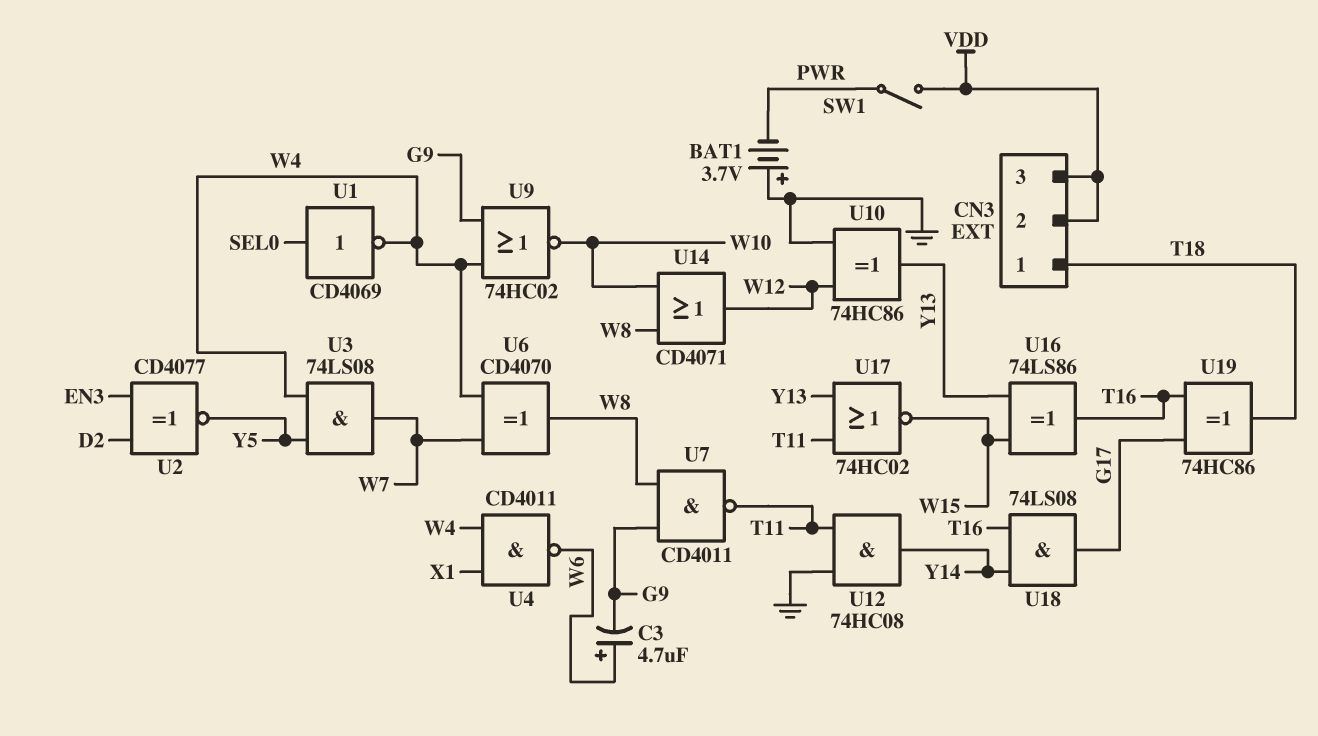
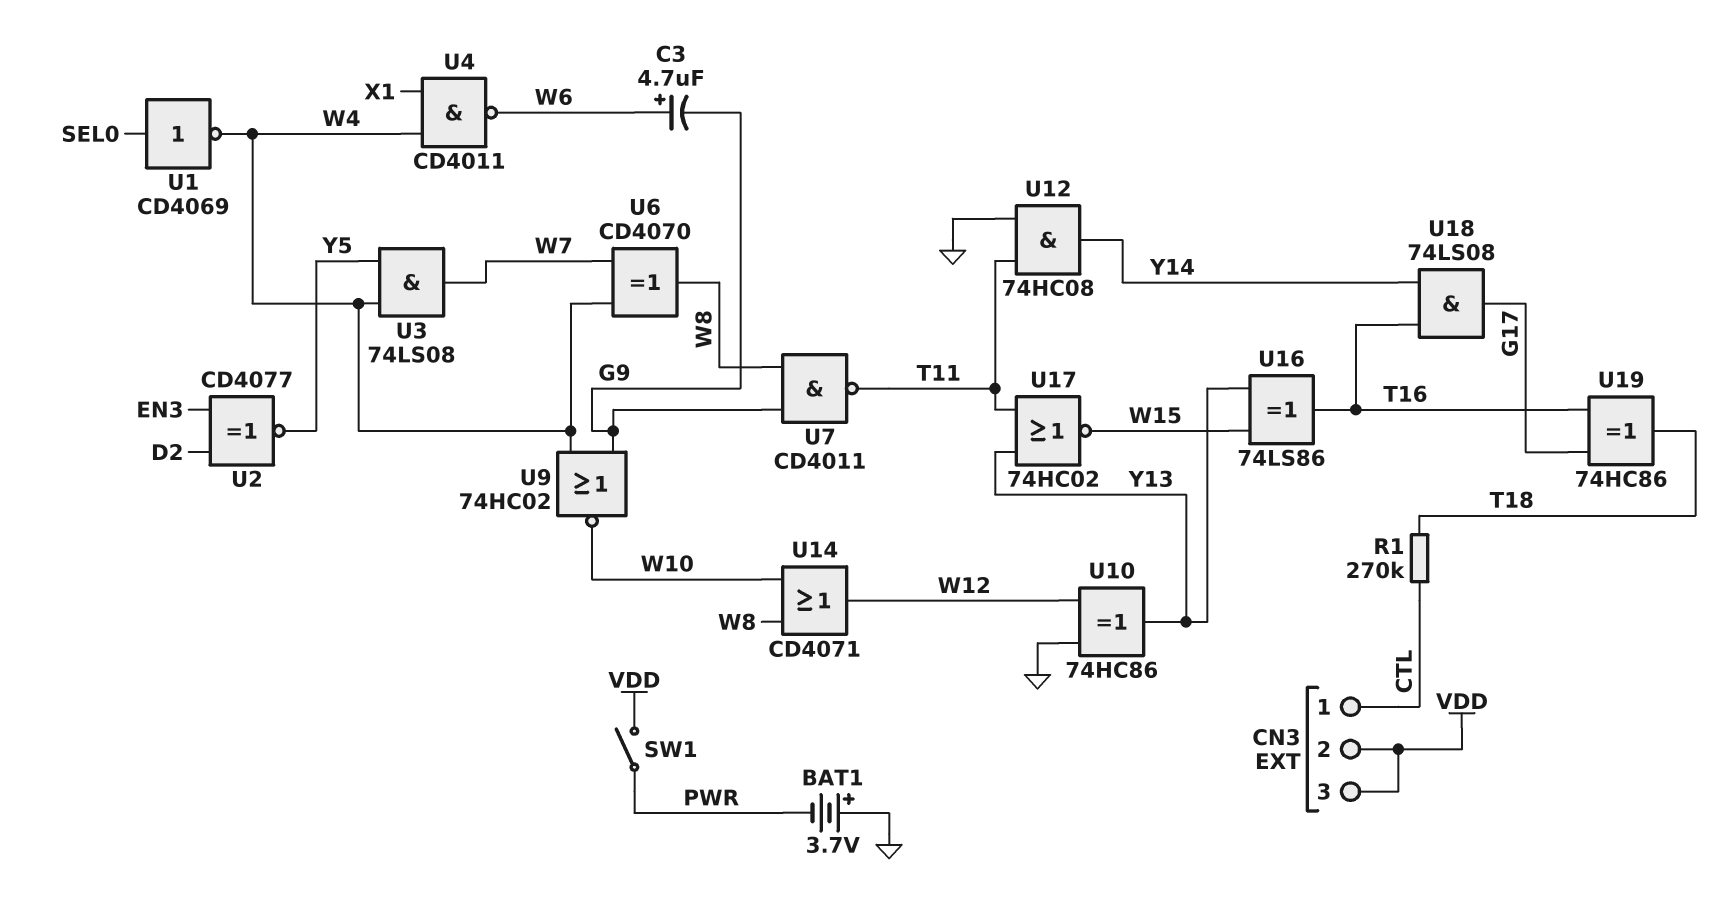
CN3 pin 1: T18 -> CTL
R1: none -> 270k (CTL, T18)

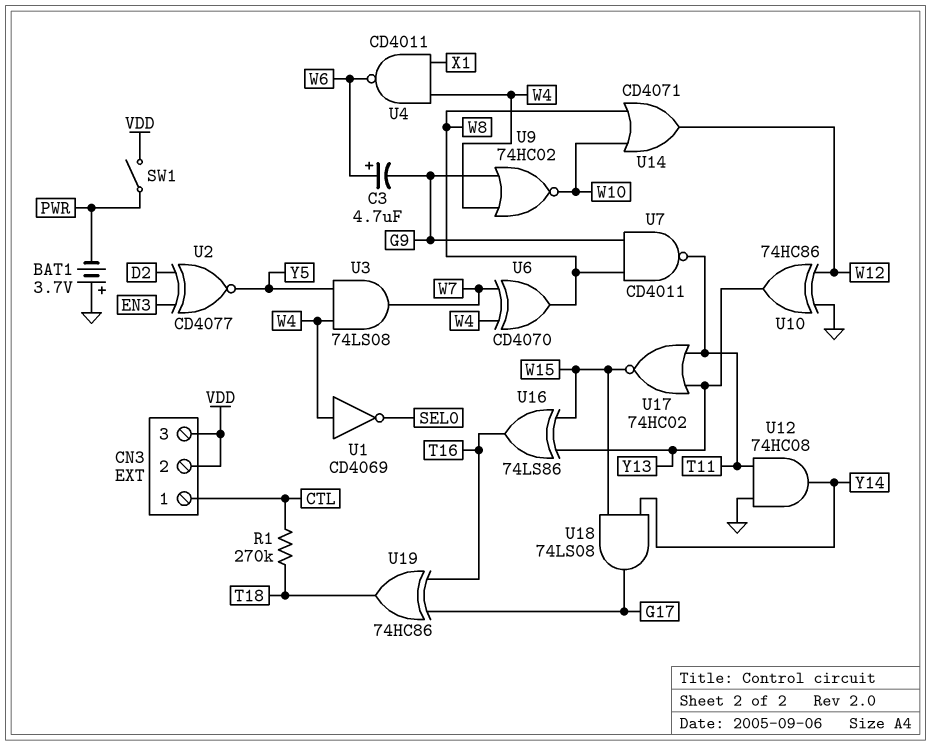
U1: NOT CD4069 (in SEL0, out W4) -> NOT CD4069 (in W4, out SEL0)
U18: AND 74LS08 (in T16, in Y14, out G17) -> AND 74LS08 (in W15, in Y14, out G17)

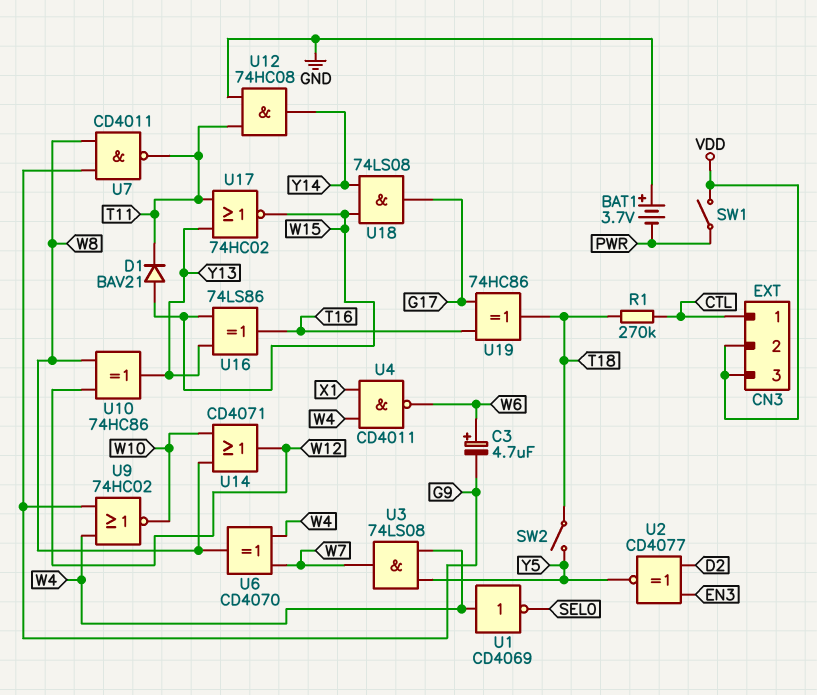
D1: none -> diode BAV21 (A W15, K T11)
SW2: none -> switch (T18, Y5)
U10: XOR 74HC86 (in GND, in W12, out Y13) -> XOR 74HC86 (in W8, in W12, out Y13)

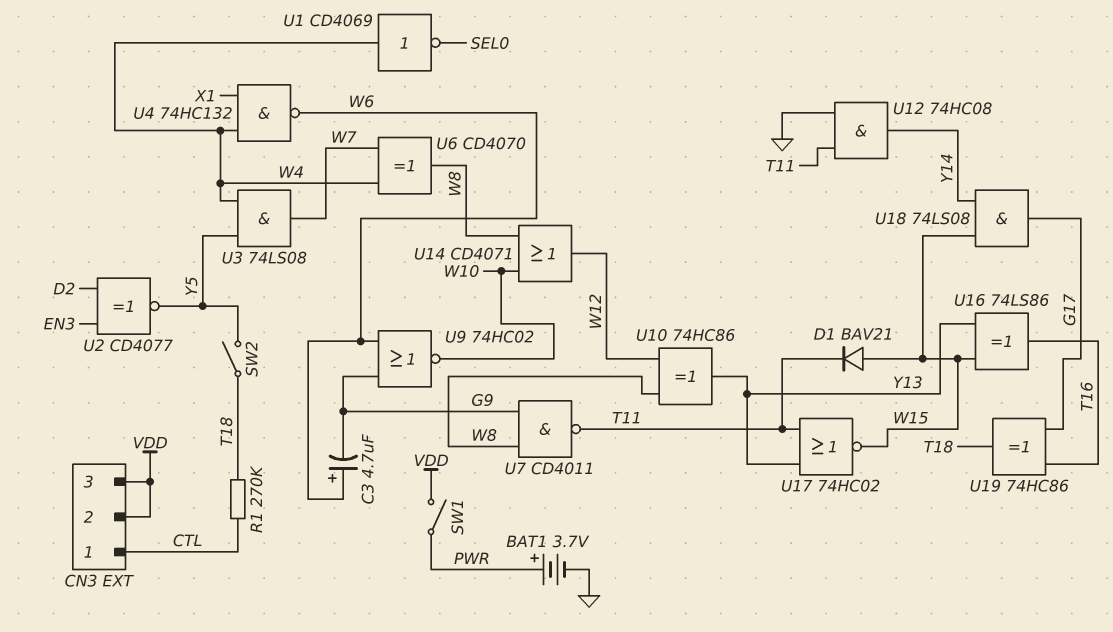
BAT1: 3.7V (plus GND, minus PWR) -> 3.7V (plus PWR, minus GND)
U4: NAND CD4011 (in W4, in X1, out W6) -> NAND 74HC132 (in W4, in X1, out W6)
U9: NOR 74HC02 (in G9, in W4, out W10) -> NOR 74HC02 (in G9, in W6, out W10)

